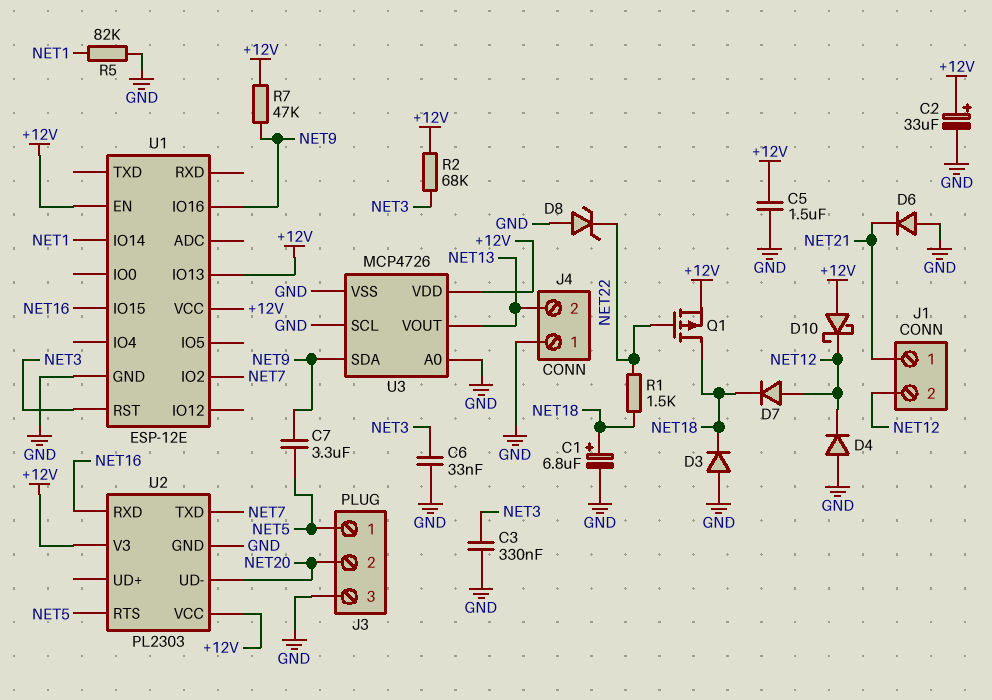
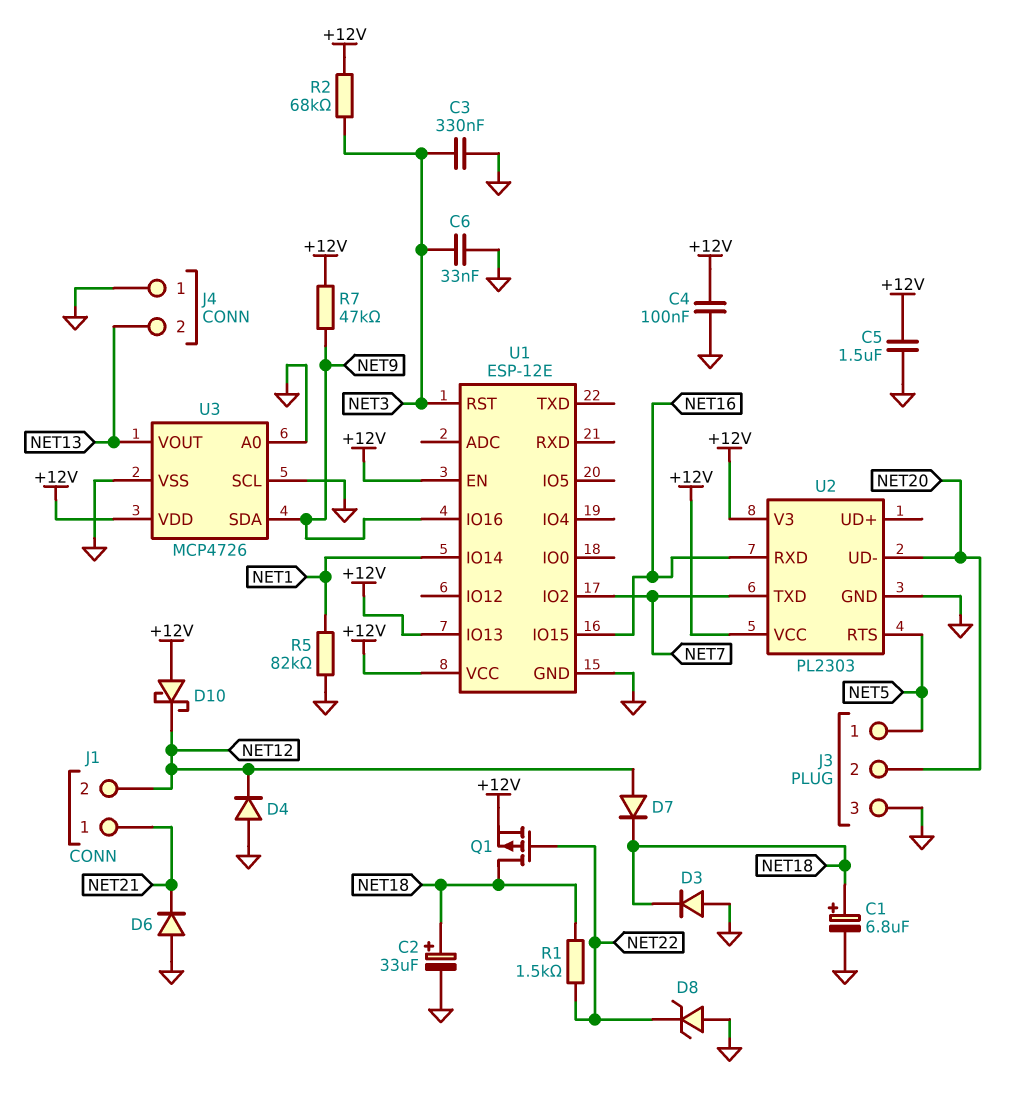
C2: 33uF (plus +12V, minus GND) -> 33uF (plus NET18, minus GND)
C4: none -> 100nF (+12V, GND)
C7: 3.3uF (NET5, NET9) -> none

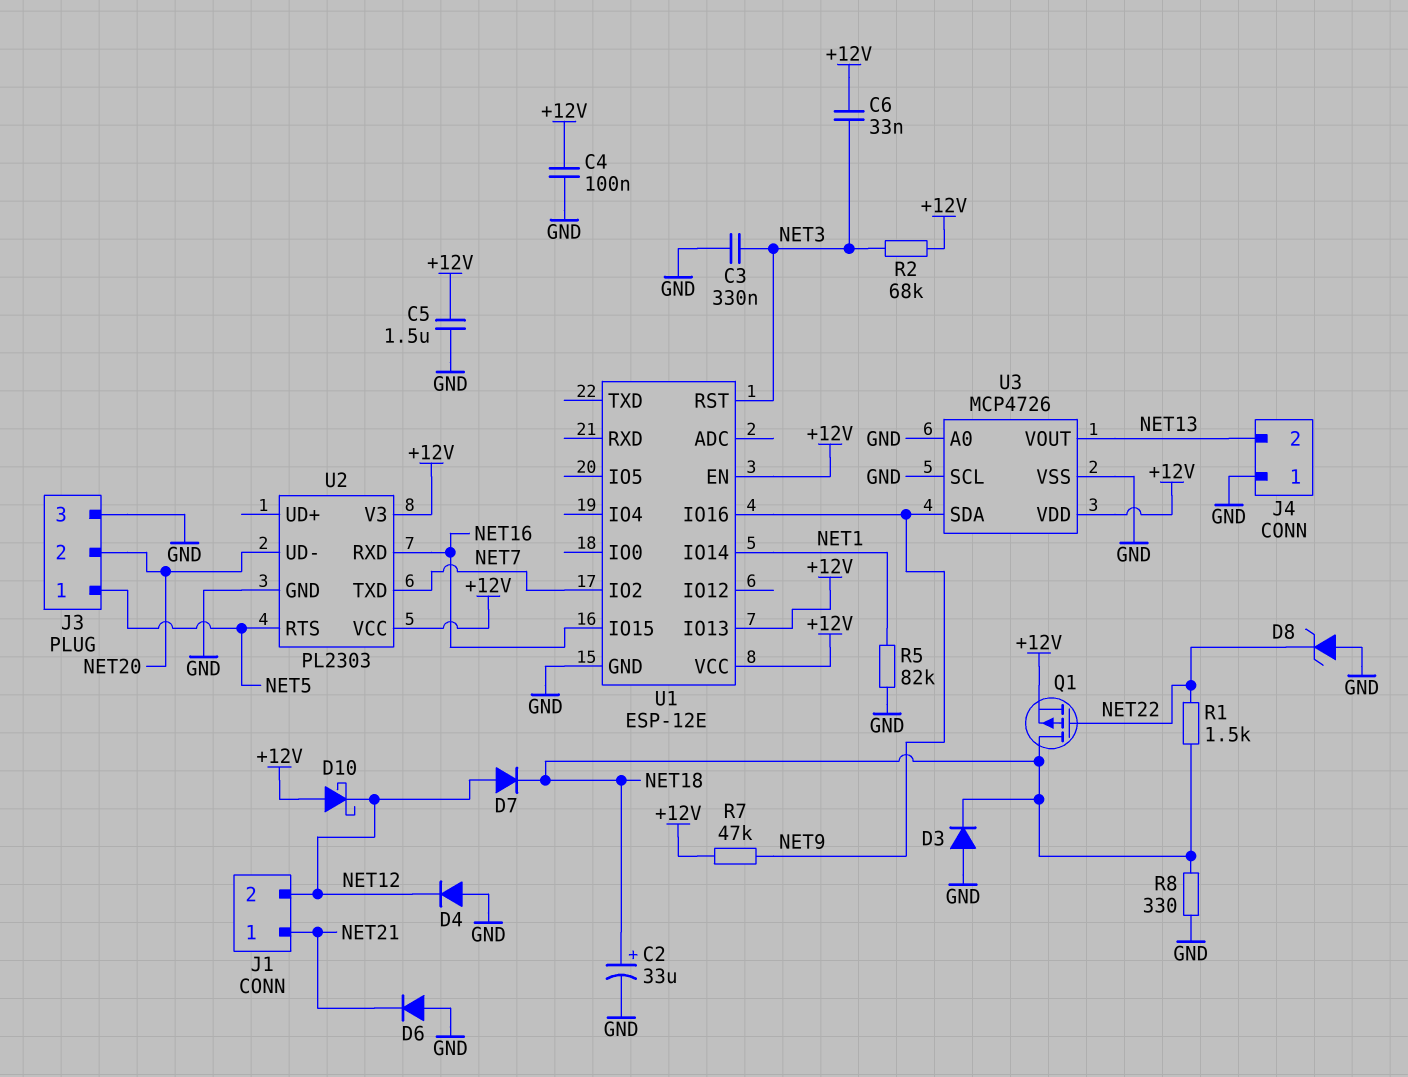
C1: 6.8uF (plus NET18, minus GND) -> none
C6: 33nF (GND, NET3) -> 33nF (+12V, NET3)
R8: none -> 330 (GND, NET18)

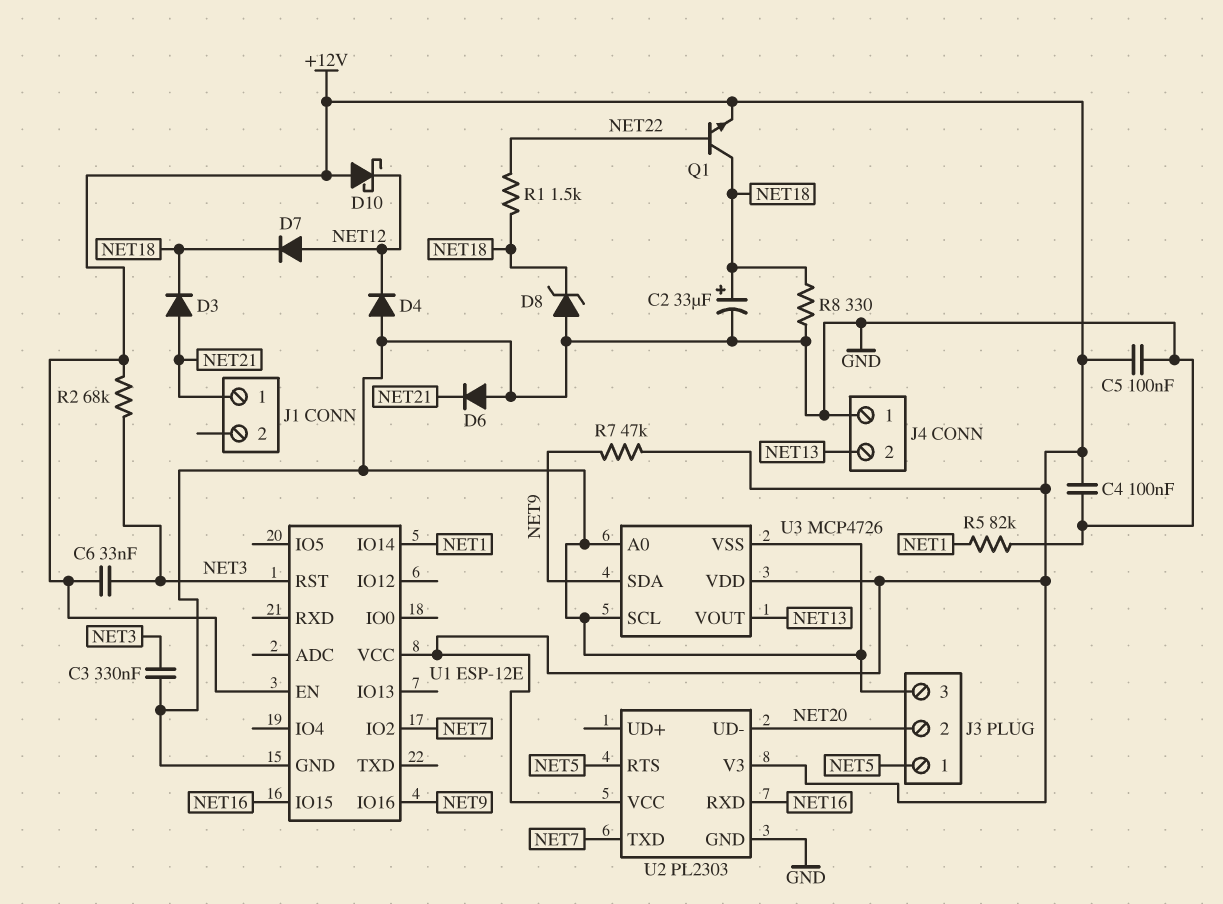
C5: 1.5uF (+12V, GND) -> 100nF (+12V, GND)
D3: diode (A GND, K NET18) -> diode (A NET21, K NET18)
D8: zener (A GND, K NET22) -> zener (A GND, K NET18)
J1 pin 2: NET12 -> none
Q1: PMOS (G NET22, D NET18, S +12V) -> NPN (B NET22, C NET18, E +12V)
U1 pin IO13: +12V -> none

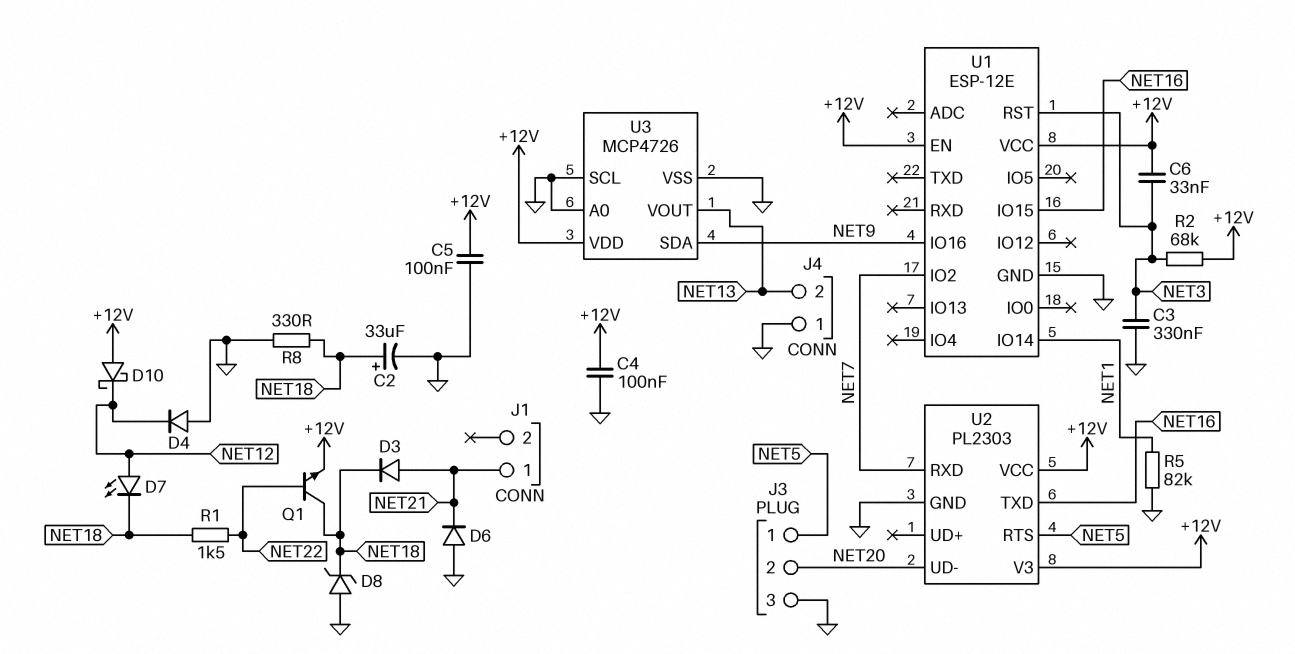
D7: diode (A NET12, K NET18) -> LED (A NET12, K NET18)
R7: 47k (+12V, NET9) -> none
U2 pin RXD: NET16 -> NET7
U2 pin TXD: NET7 -> NET16

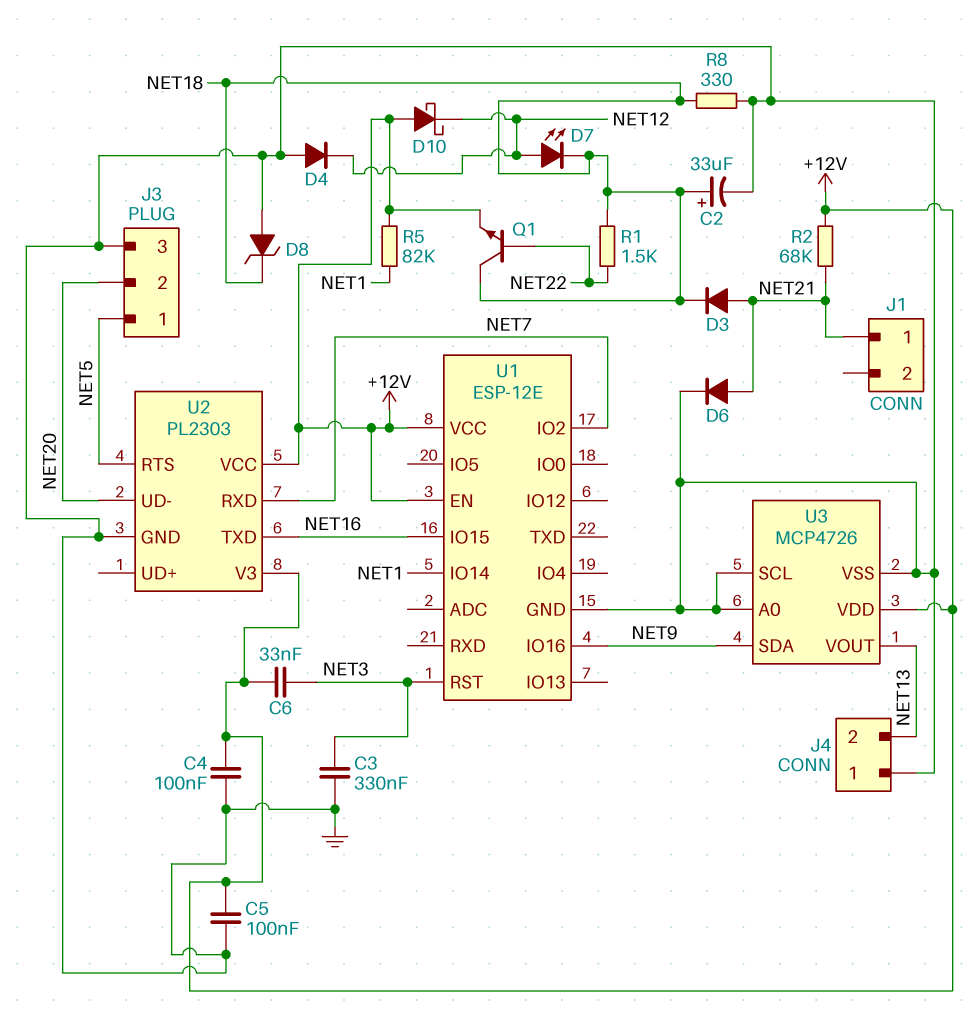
D6: diode (A GND, K NET21) -> diode (A NET21, K GND)
R2: 68k (+12V, NET3) -> 68k (+12V, NET21)
R5: 82k (GND, NET1) -> 82k (+12V, NET1)

